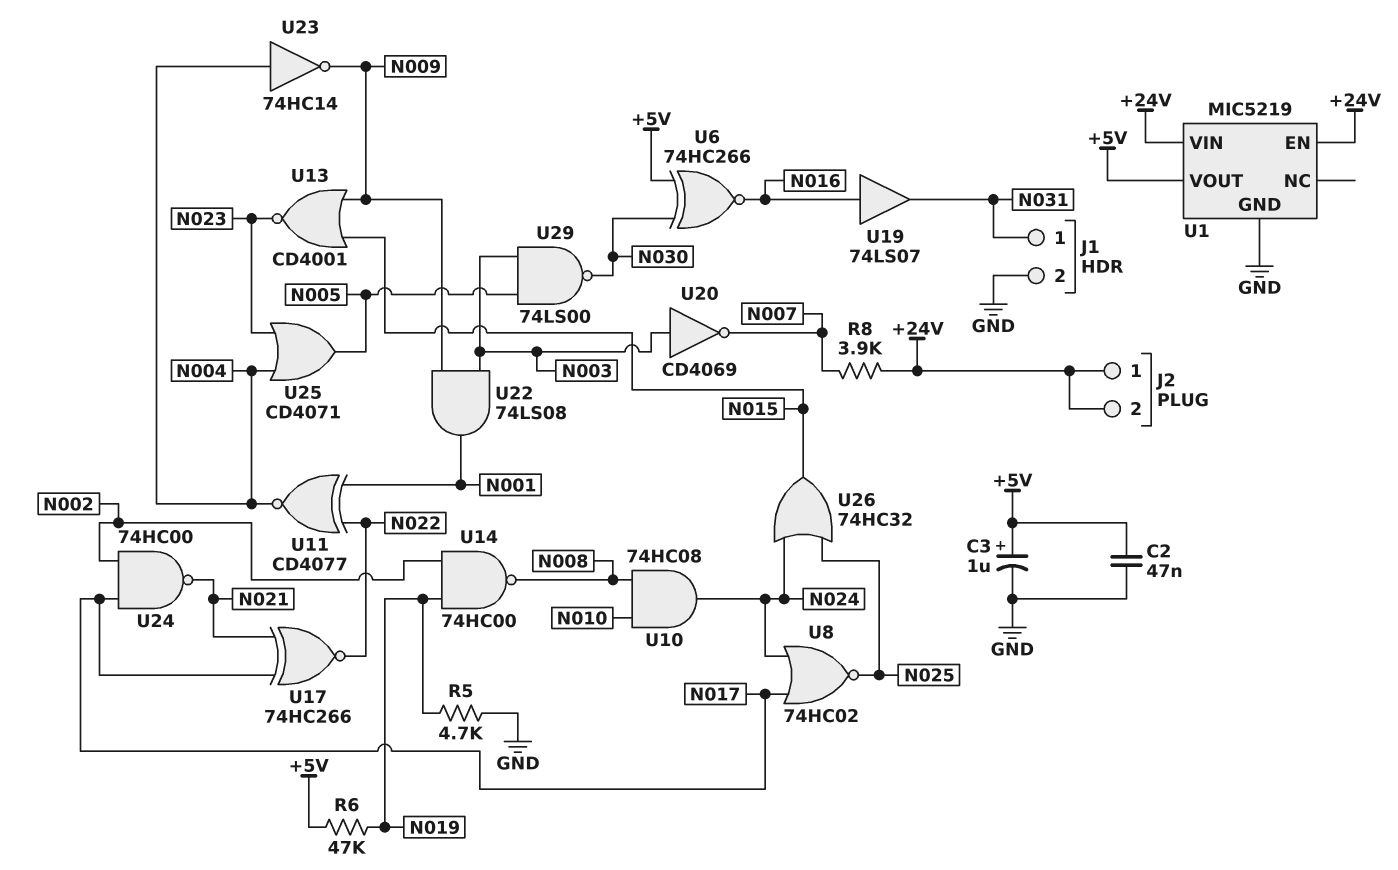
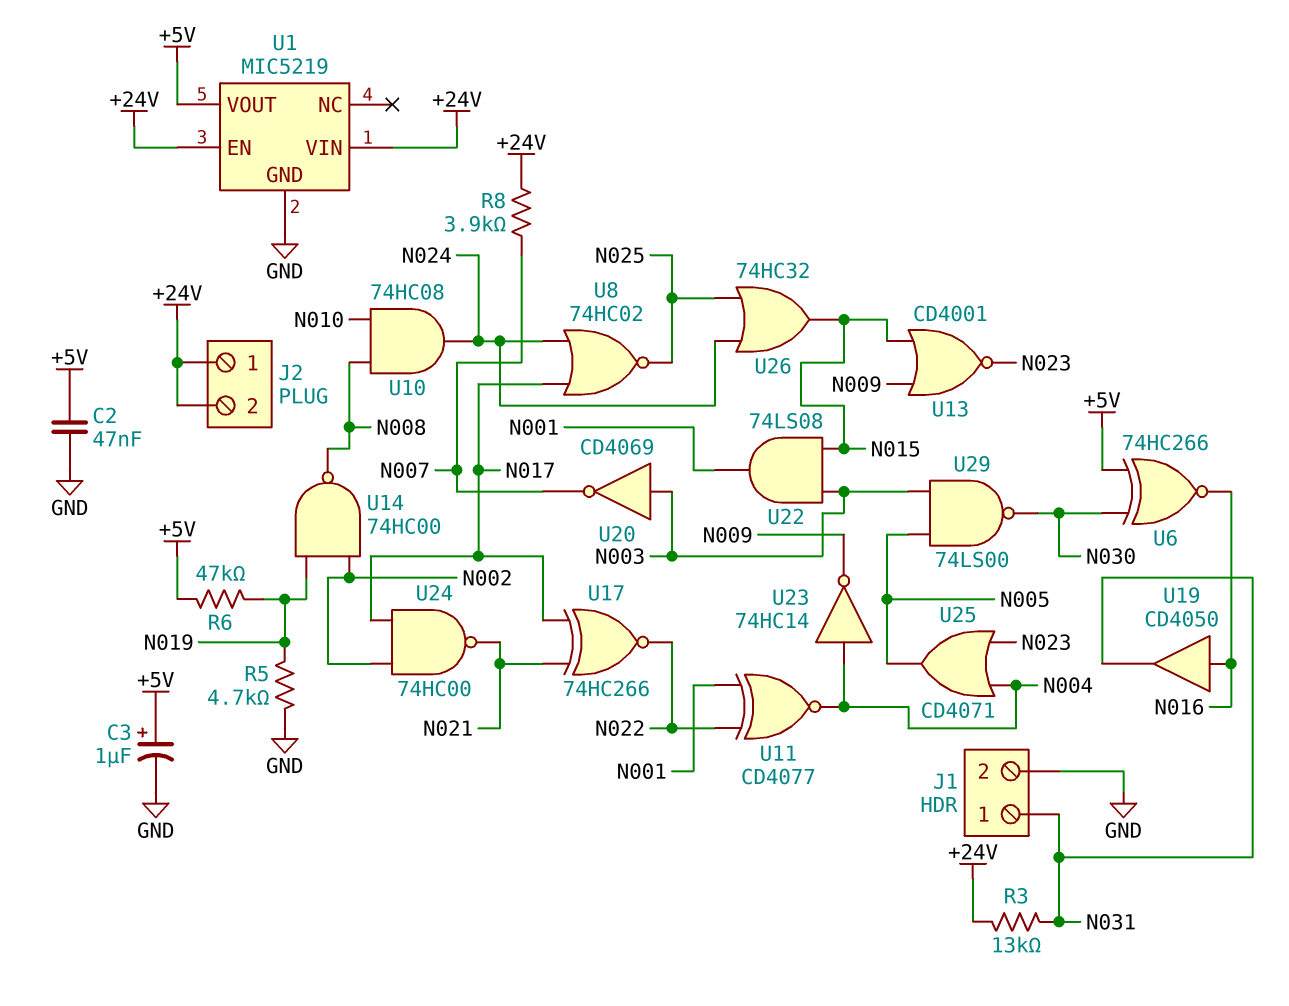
R3: none -> 13k (+24V, N031)
U19: buffer 74LS07 (in N016, out N031) -> buffer CD4050 (in N016, out N031)
U22: AND 74LS08 (in N003, in N009, out N001) -> AND 74LS08 (in N003, in N015, out N001)

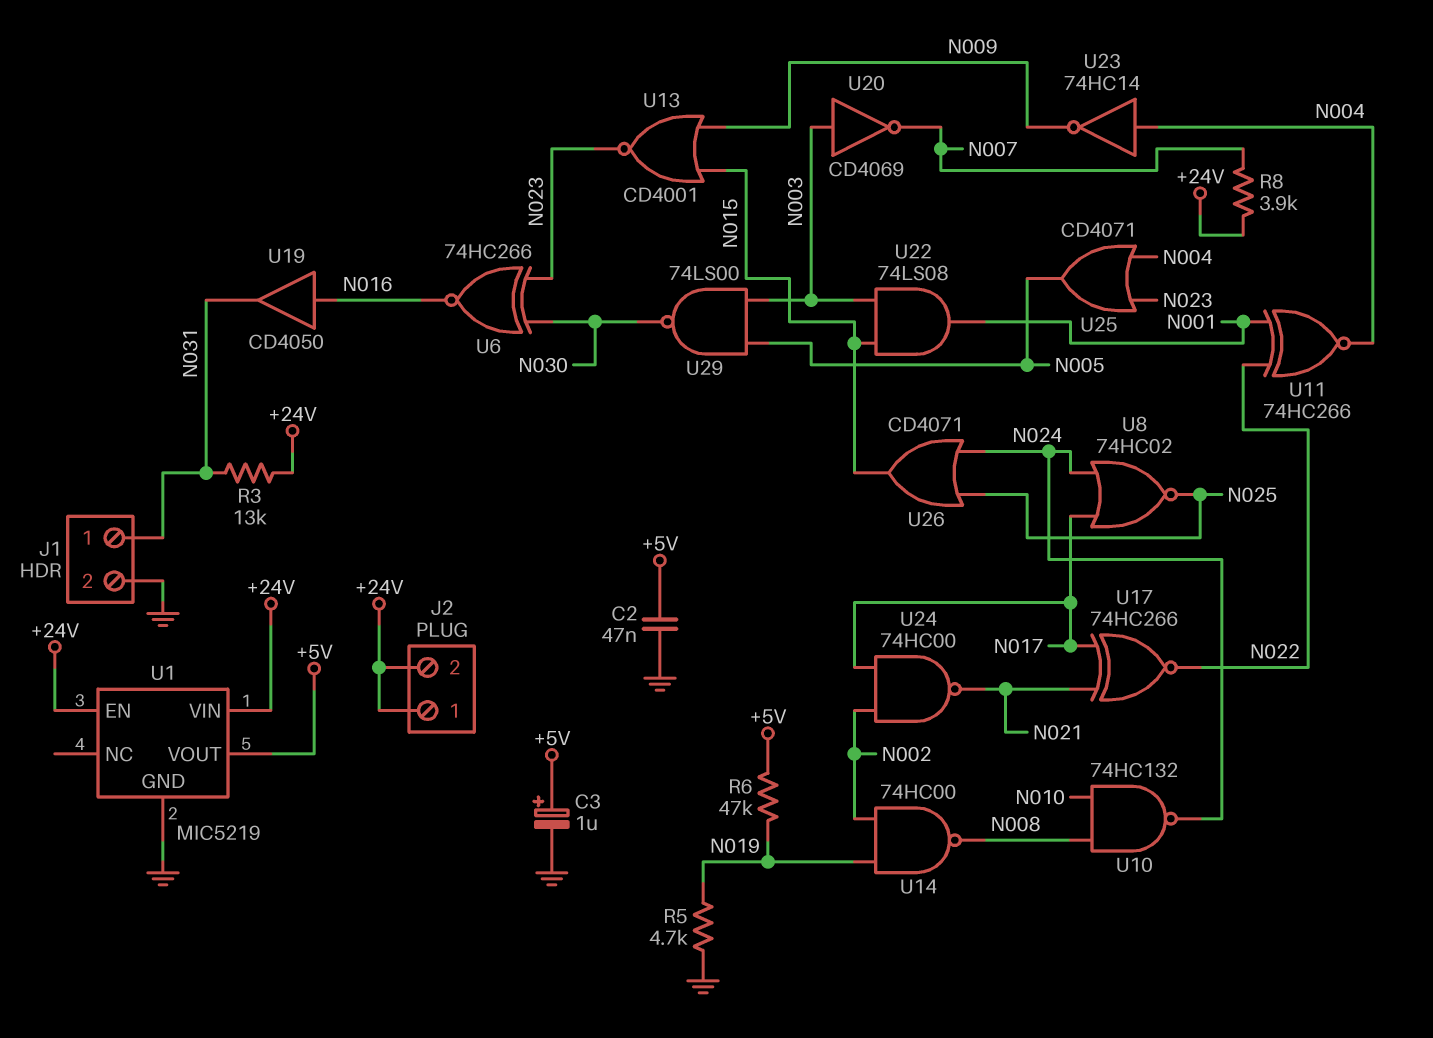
U6: XNOR 74HC266 (in +5V, in N030, out N016) -> XNOR 74HC266 (in N023, in N030, out N016)
U10: AND 74HC08 (in N008, in N010, out N024) -> NAND 74HC132 (in N008, in N010, out N024)
U11: XNOR CD4077 (in N001, in N022, out N004) -> XNOR 74HC266 (in N001, in N022, out N004)
U26: OR 74HC32 (in N024, in N025, out N015) -> OR CD4071 (in N024, in N025, out N015)

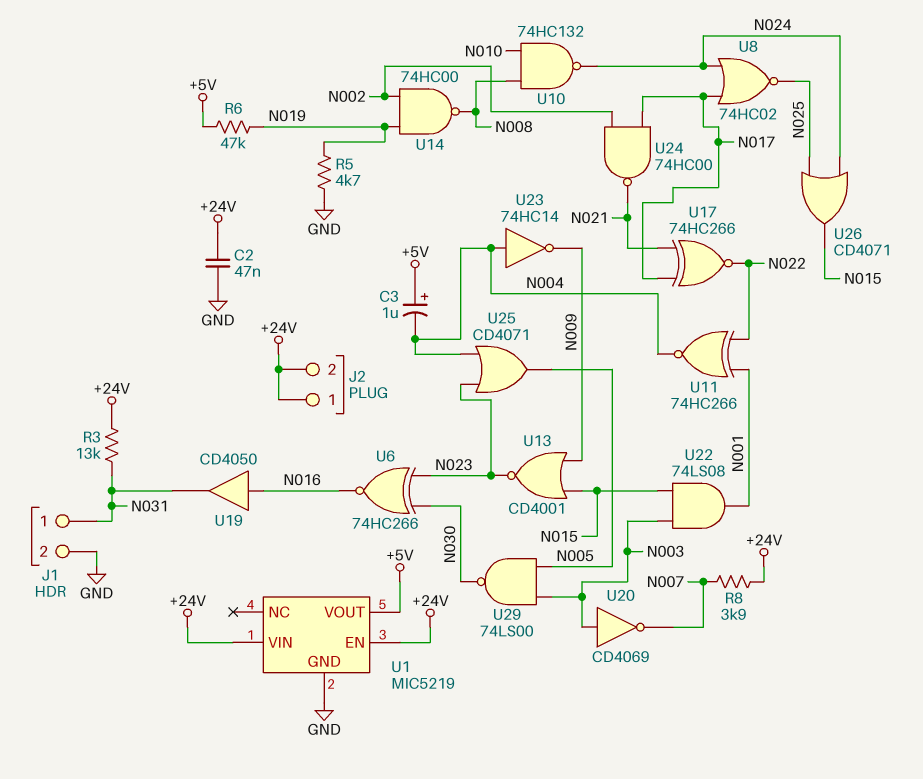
C2: 47nF (+5V, GND) -> 47nF (+24V, GND)
C3: 1uF (plus +5V, minus GND) -> 1uF (plus +5V, minus N004)

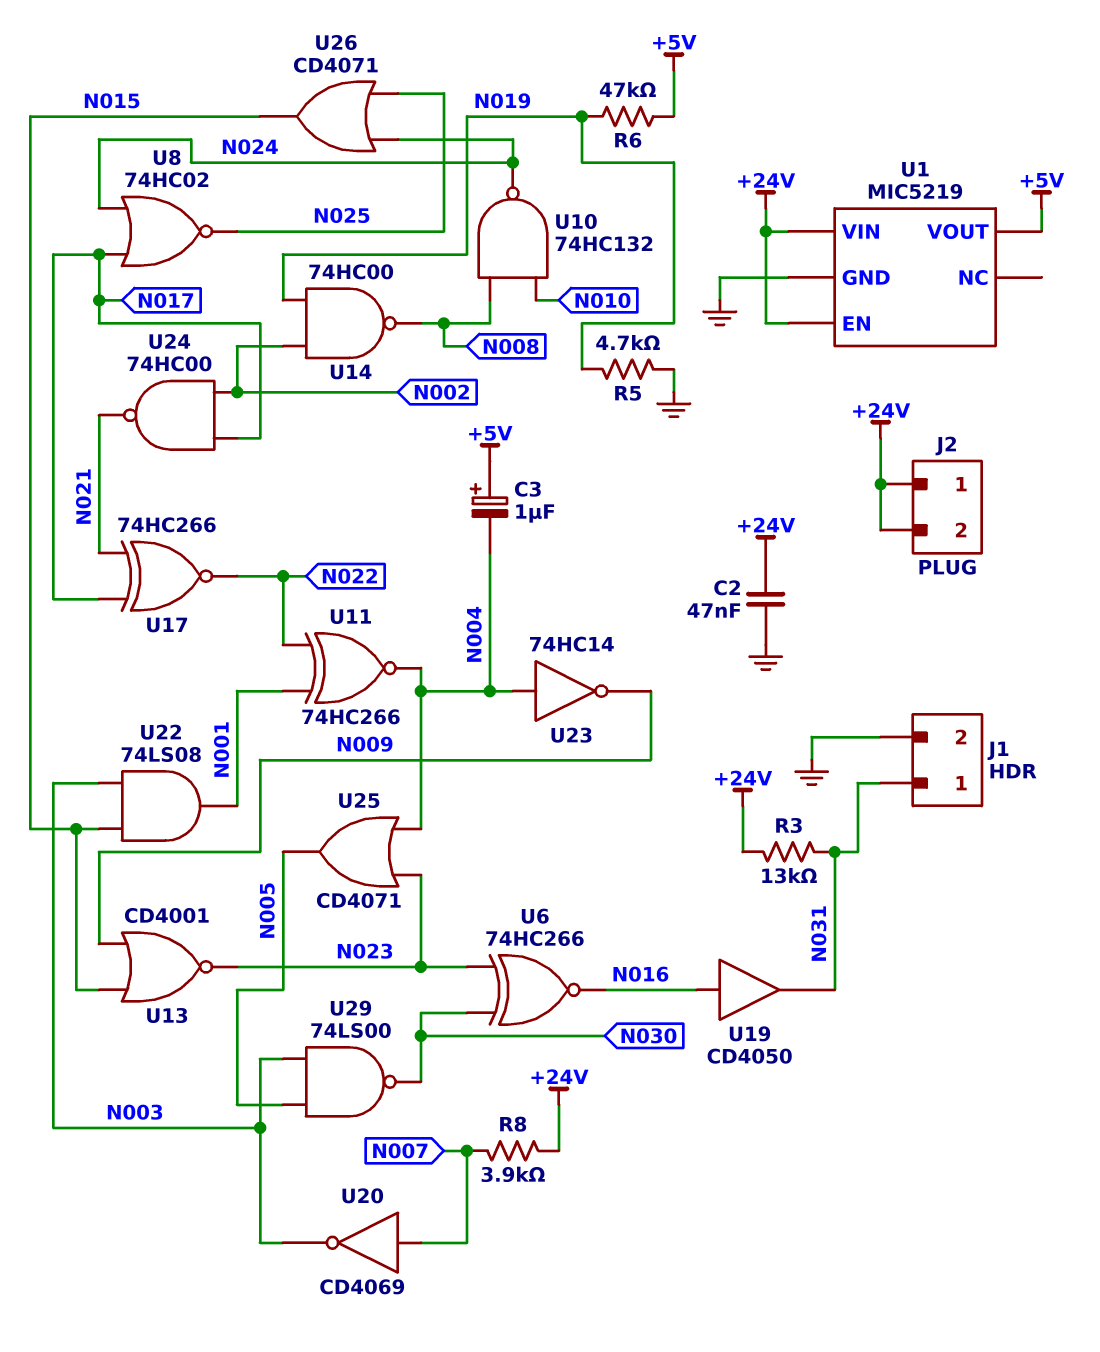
U20: NOT CD4069 (in N003, out N007) -> NOT CD4069 (in N007, out N003)

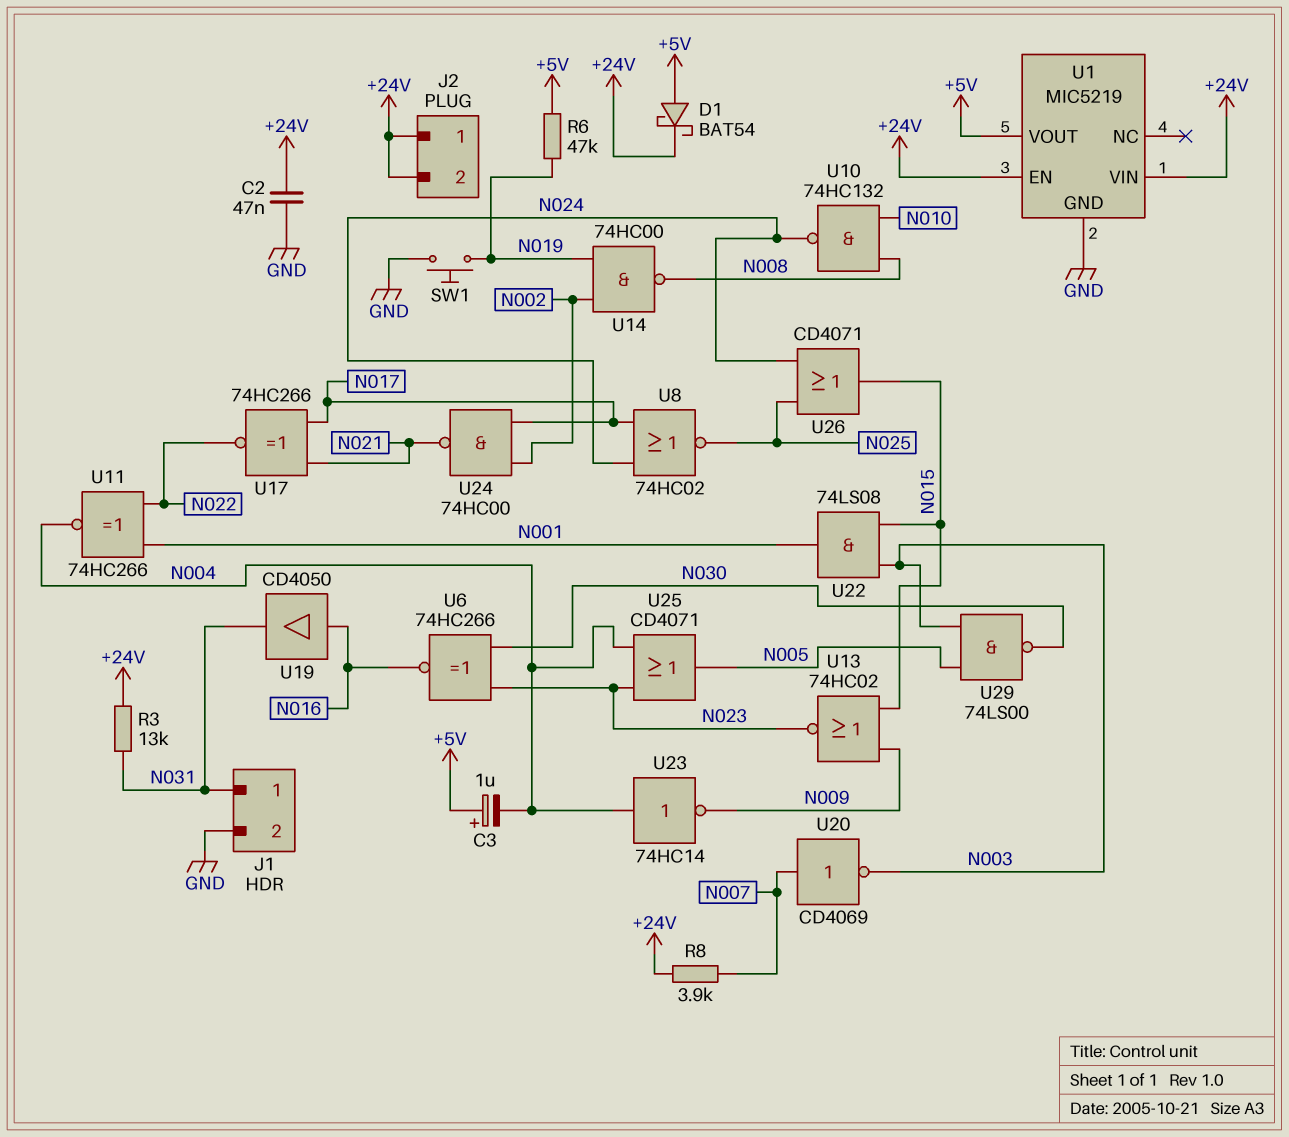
D1: none -> schottky BAT54 (A +5V, K +24V)
R5: 4.7k (GND, N019) -> none
SW1: none -> button (GND, N019)
U13: NOR CD4001 (in N009, in N015, out N023) -> NOR 74HC02 (in N009, in N015, out N023)

